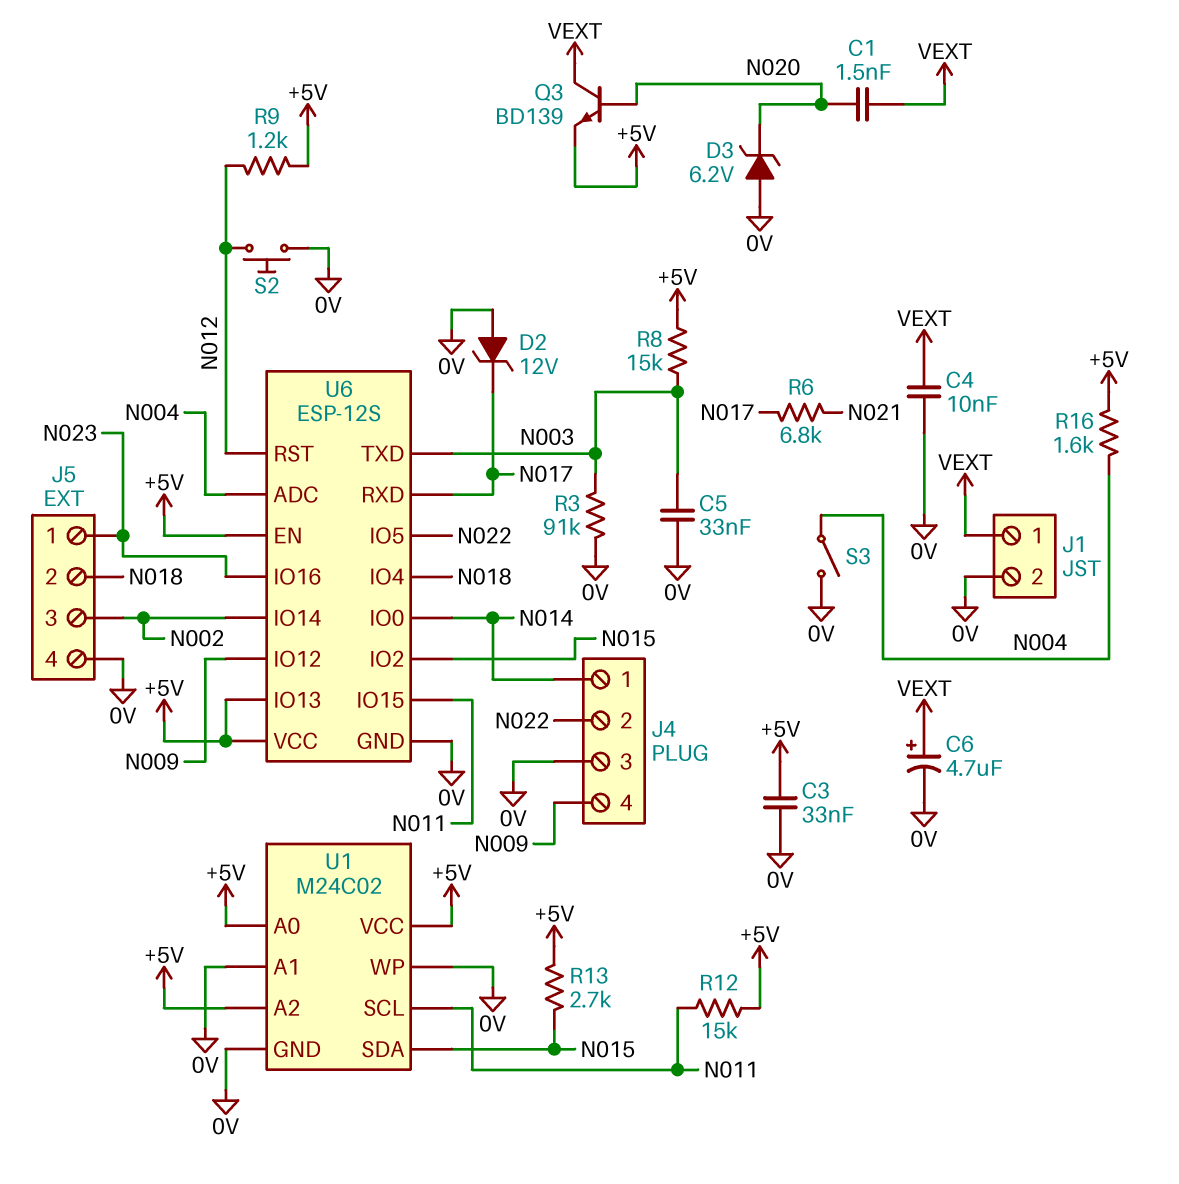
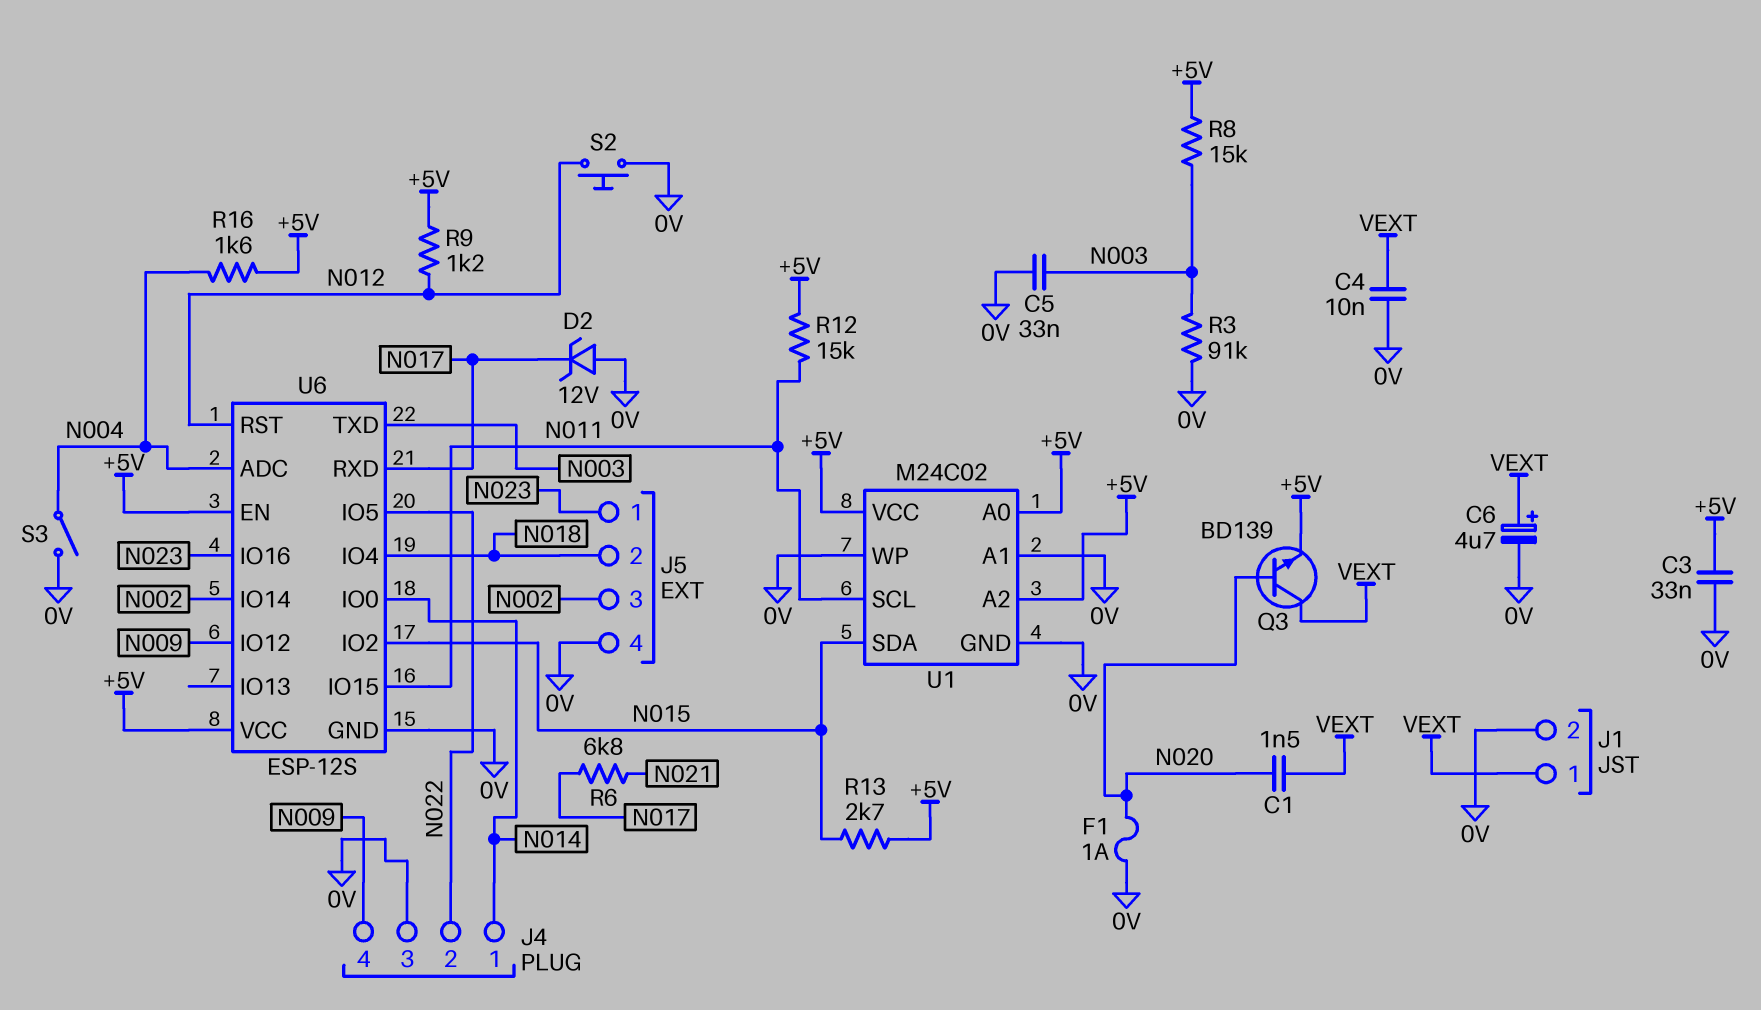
D3: zener 6.2V (A 0V, K N020) -> none
F1: none -> 1A (0V, N020)
U6 pin IO13: +5V -> none

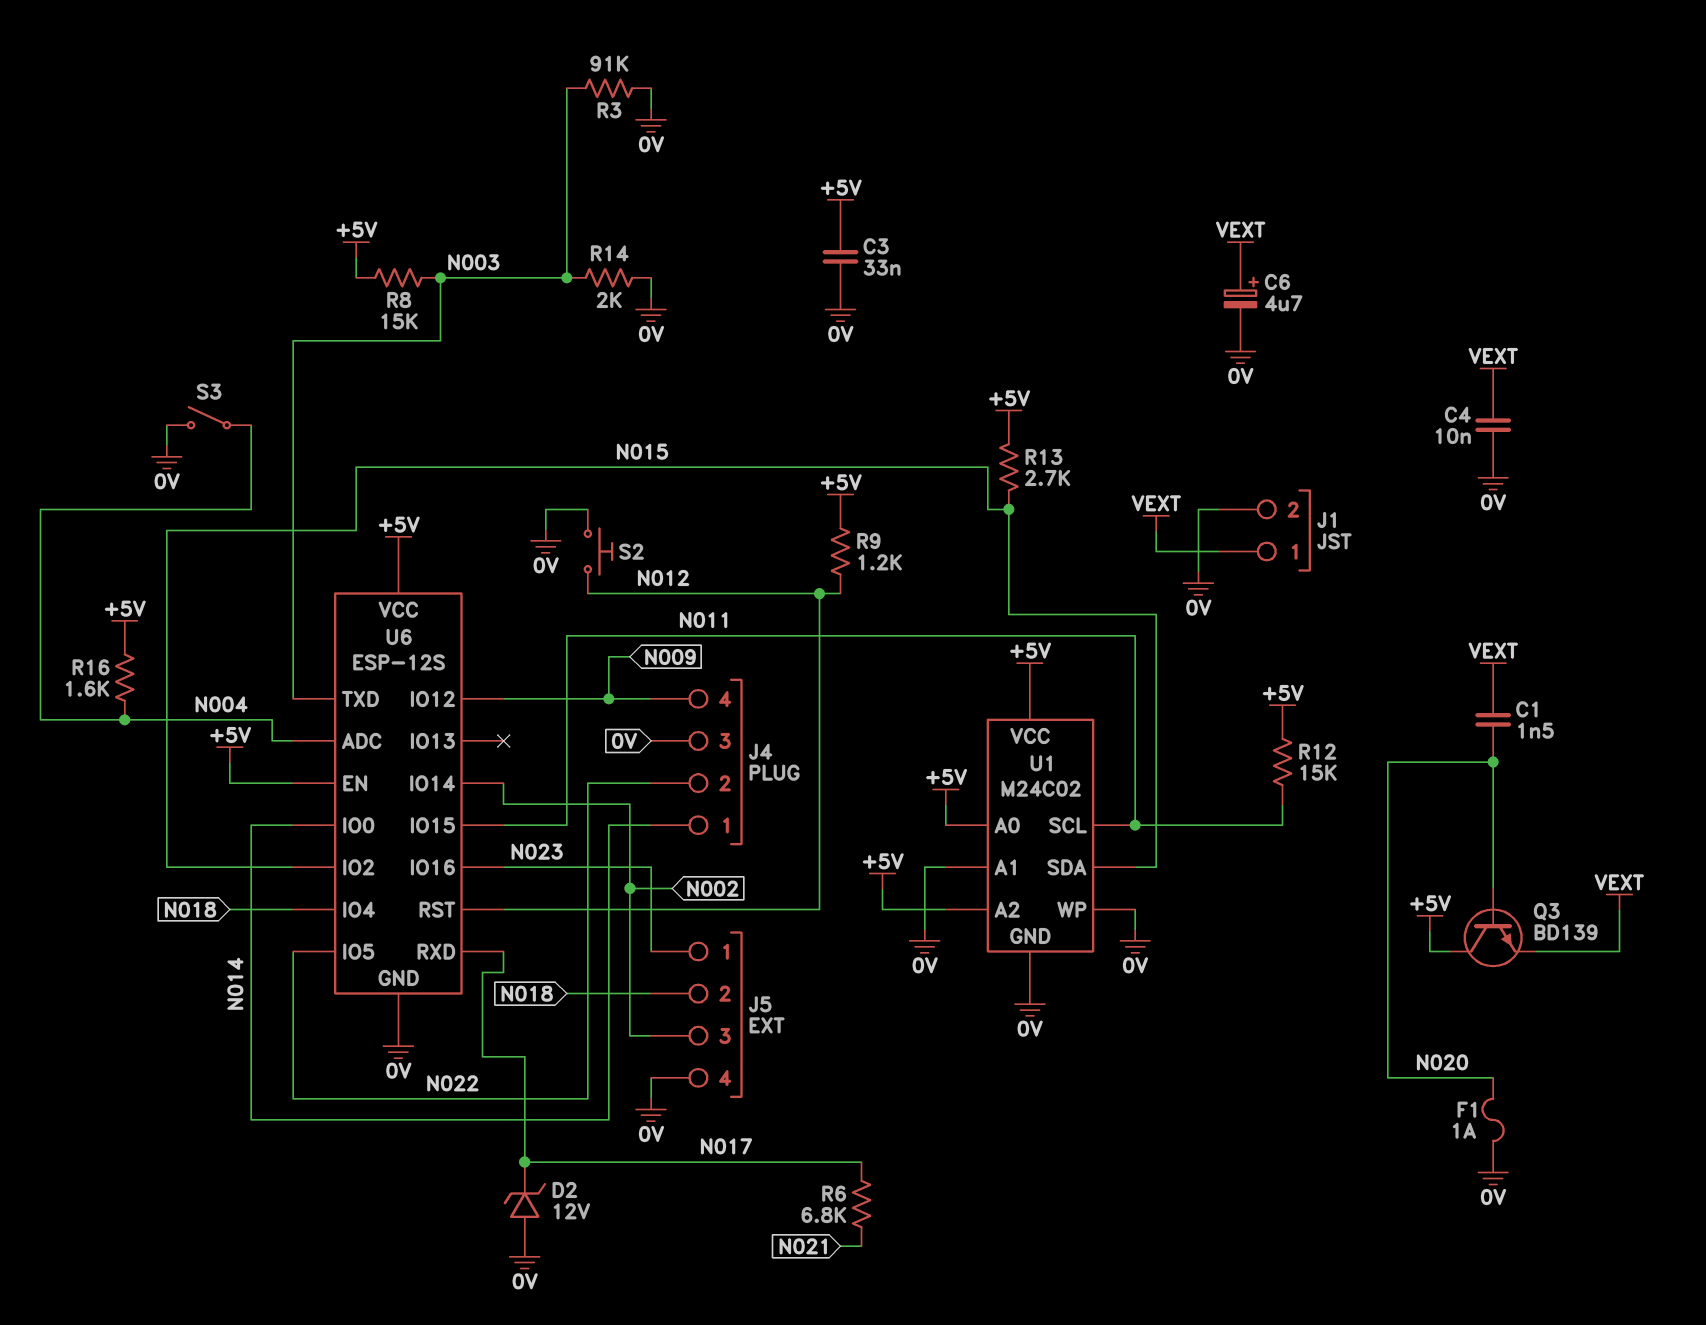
C5: 33nF (0V, N003) -> none
Q3: NPN BD139 (B N020, C VEXT, E +5V) -> NPN BD139 (B N020, C +5V, E VEXT)
R14: none -> 2k (0V, N003)

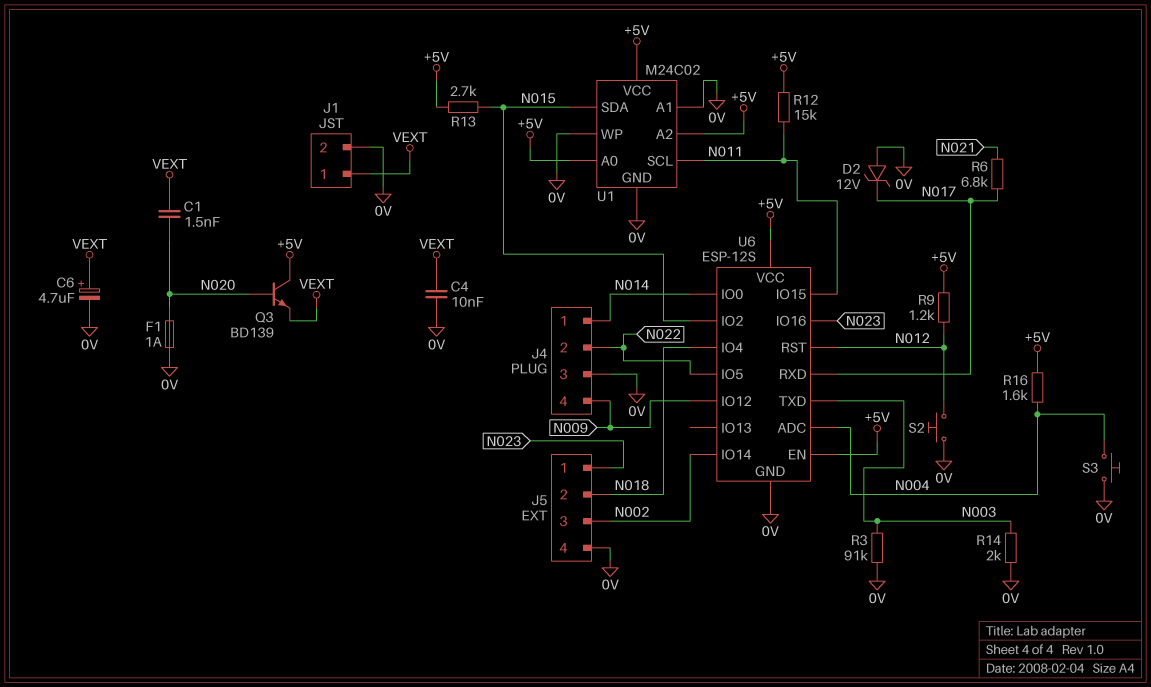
C3: 33nF (+5V, 0V) -> none
R8: 15k (+5V, N003) -> none
S3: switch (0V, N004) -> button (0V, N004)

